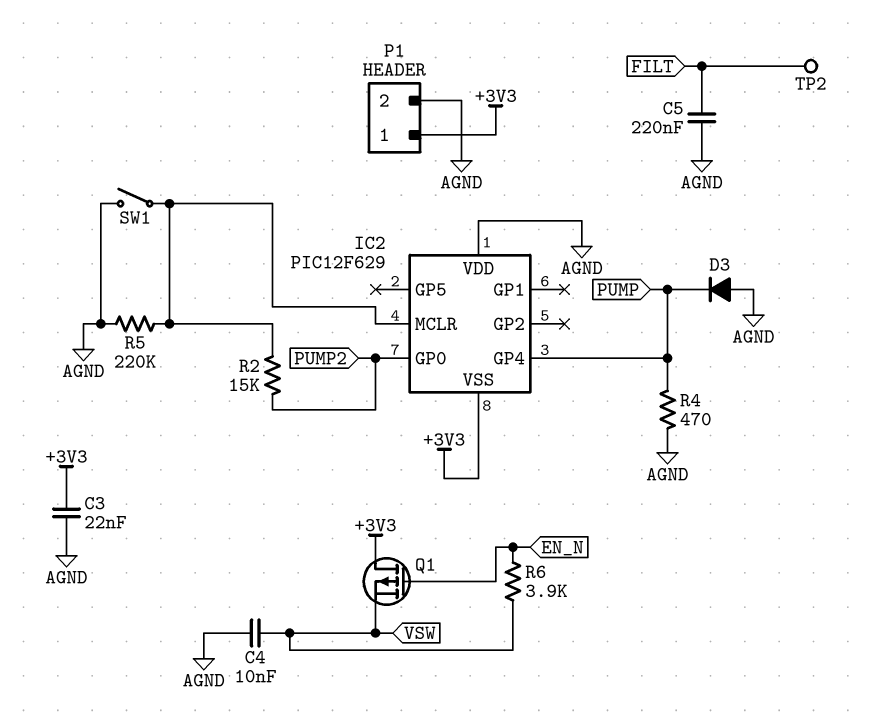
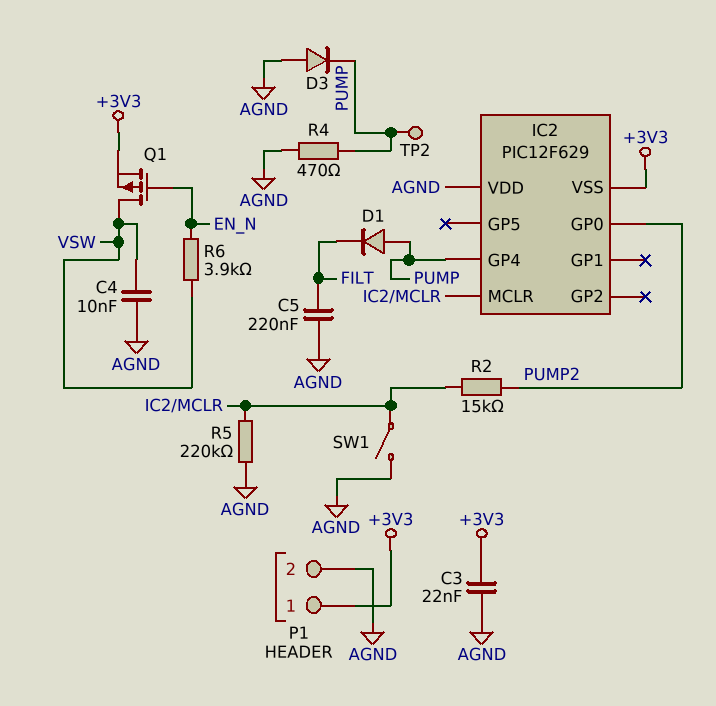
D1: none -> diode (A PUMP, K FILT)
Q1: PMOS (G EN_N, D +3V3, S VSW) -> PMOS (G EN_N, D VSW, S +3V3)
TP2: test point (FILT) -> test point (PUMP)

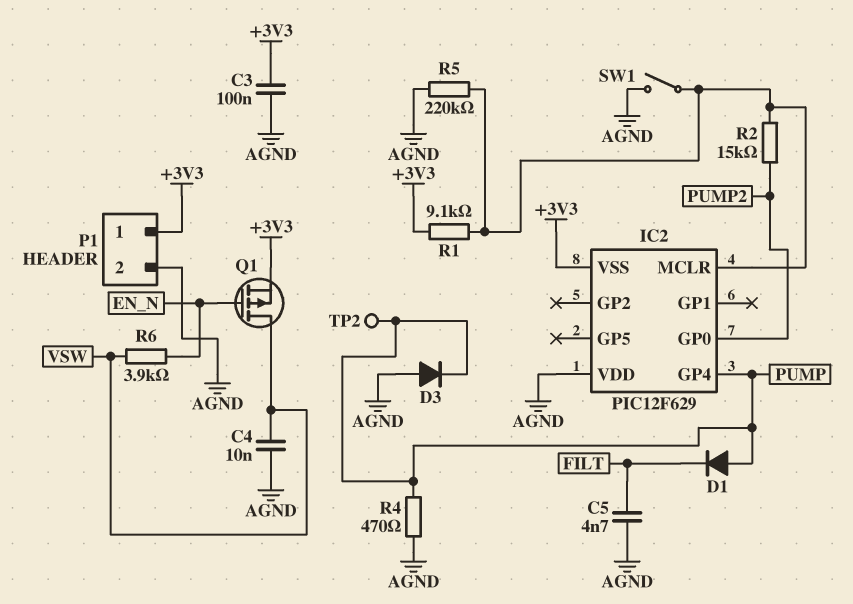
C3: 22nF (+3V3, AGND) -> 100nF (+3V3, AGND)
C5: 220nF (AGND, FILT) -> 4.7nF (AGND, FILT)
R1: none -> 9.1k (+3V3, IC2/MCLR)

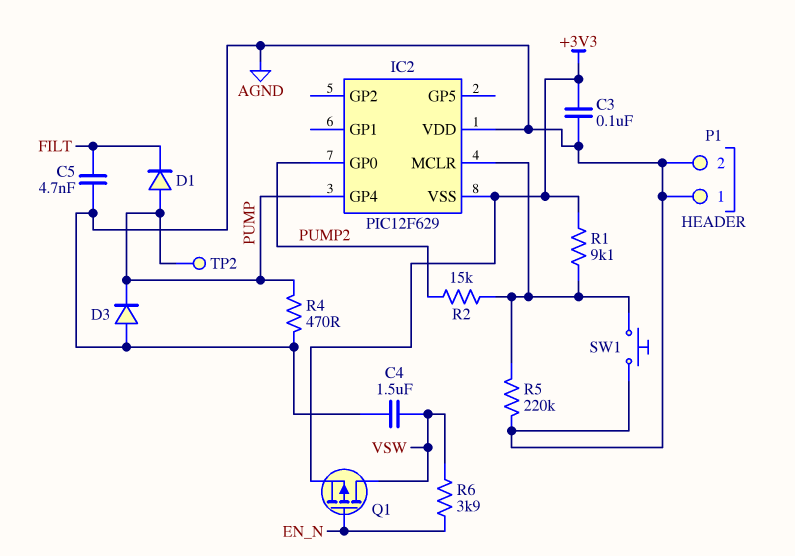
C4: 10nF (AGND, VSW) -> 1.5uF (AGND, VSW)
P1 pin 1: +3V3 -> AGND
SW1: switch (AGND, IC2/MCLR) -> button (AGND, IC2/MCLR)

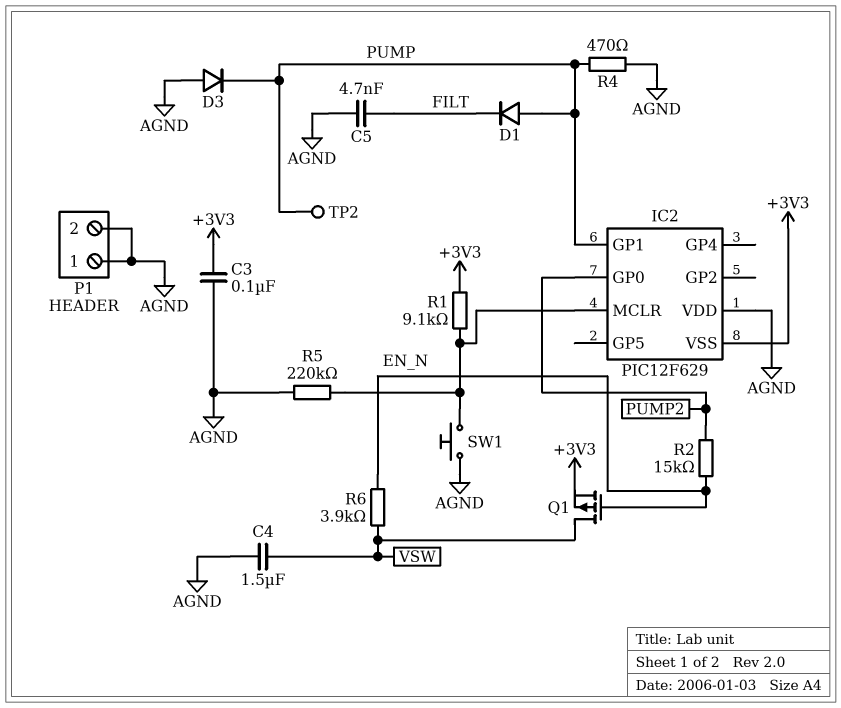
IC2 pin GP1: none -> PUMP
IC2 pin GP4: PUMP -> none
R2: 15k (IC2/MCLR, PUMP2) -> 15k (EN_N, PUMP2)

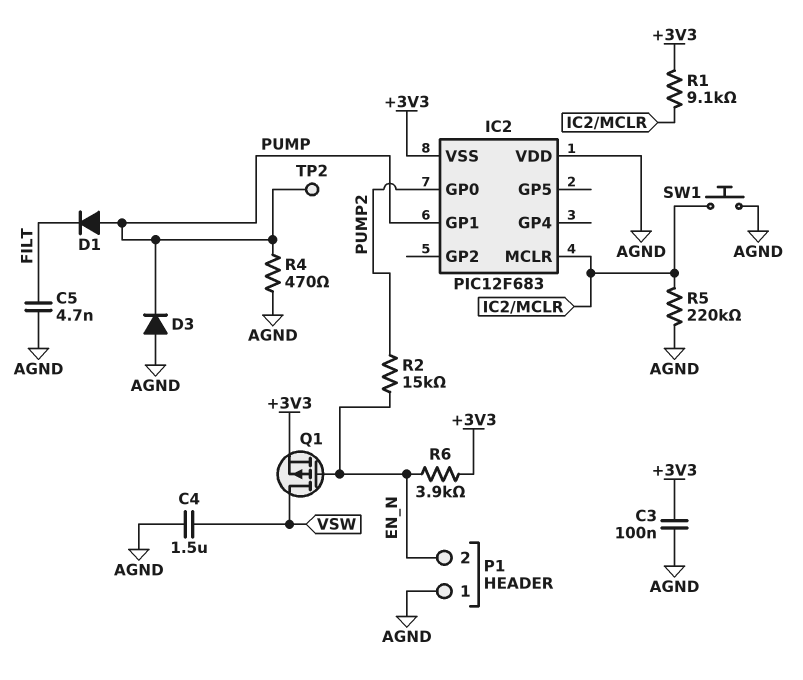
IC2: PIC12F629 -> PIC12F683
P1 pin 2: AGND -> EN_N
R6: 3.9k (EN_N, VSW) -> 3.9k (+3V3, EN_N)

